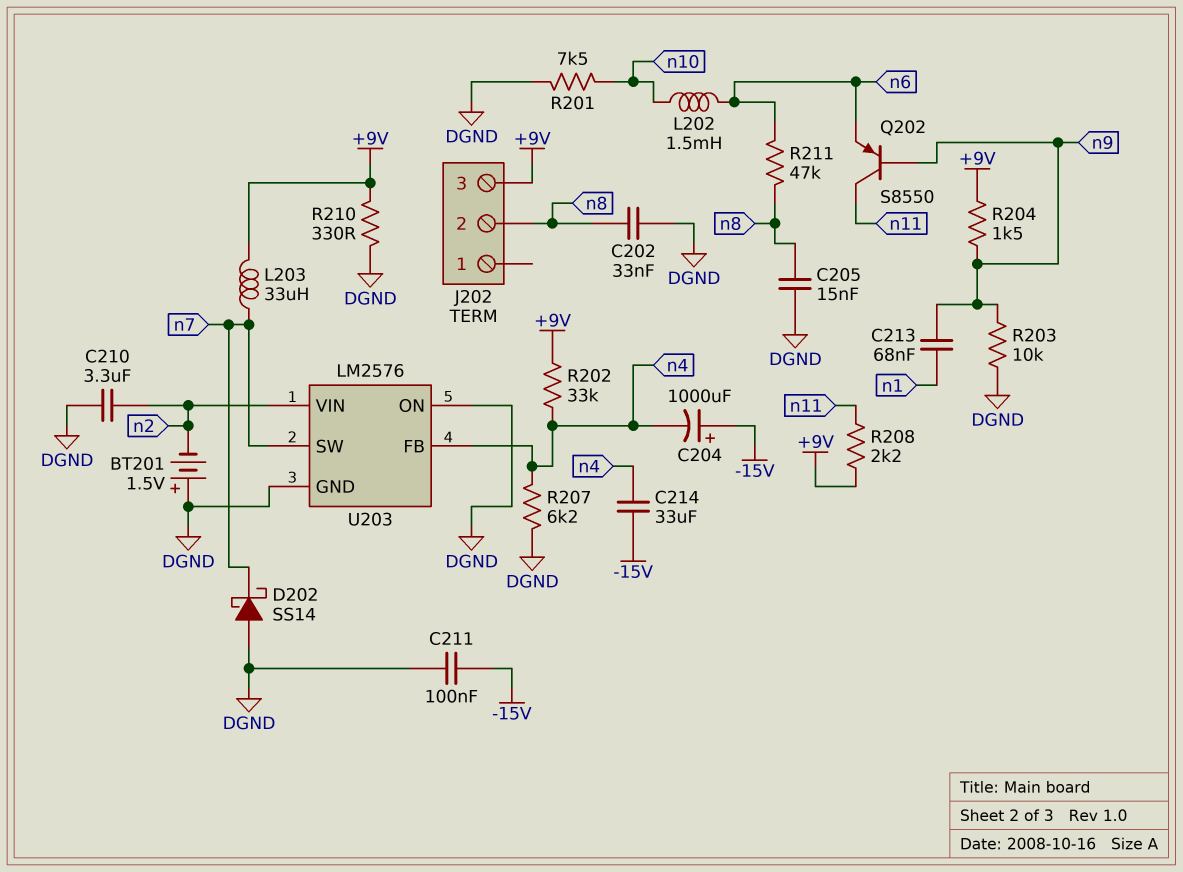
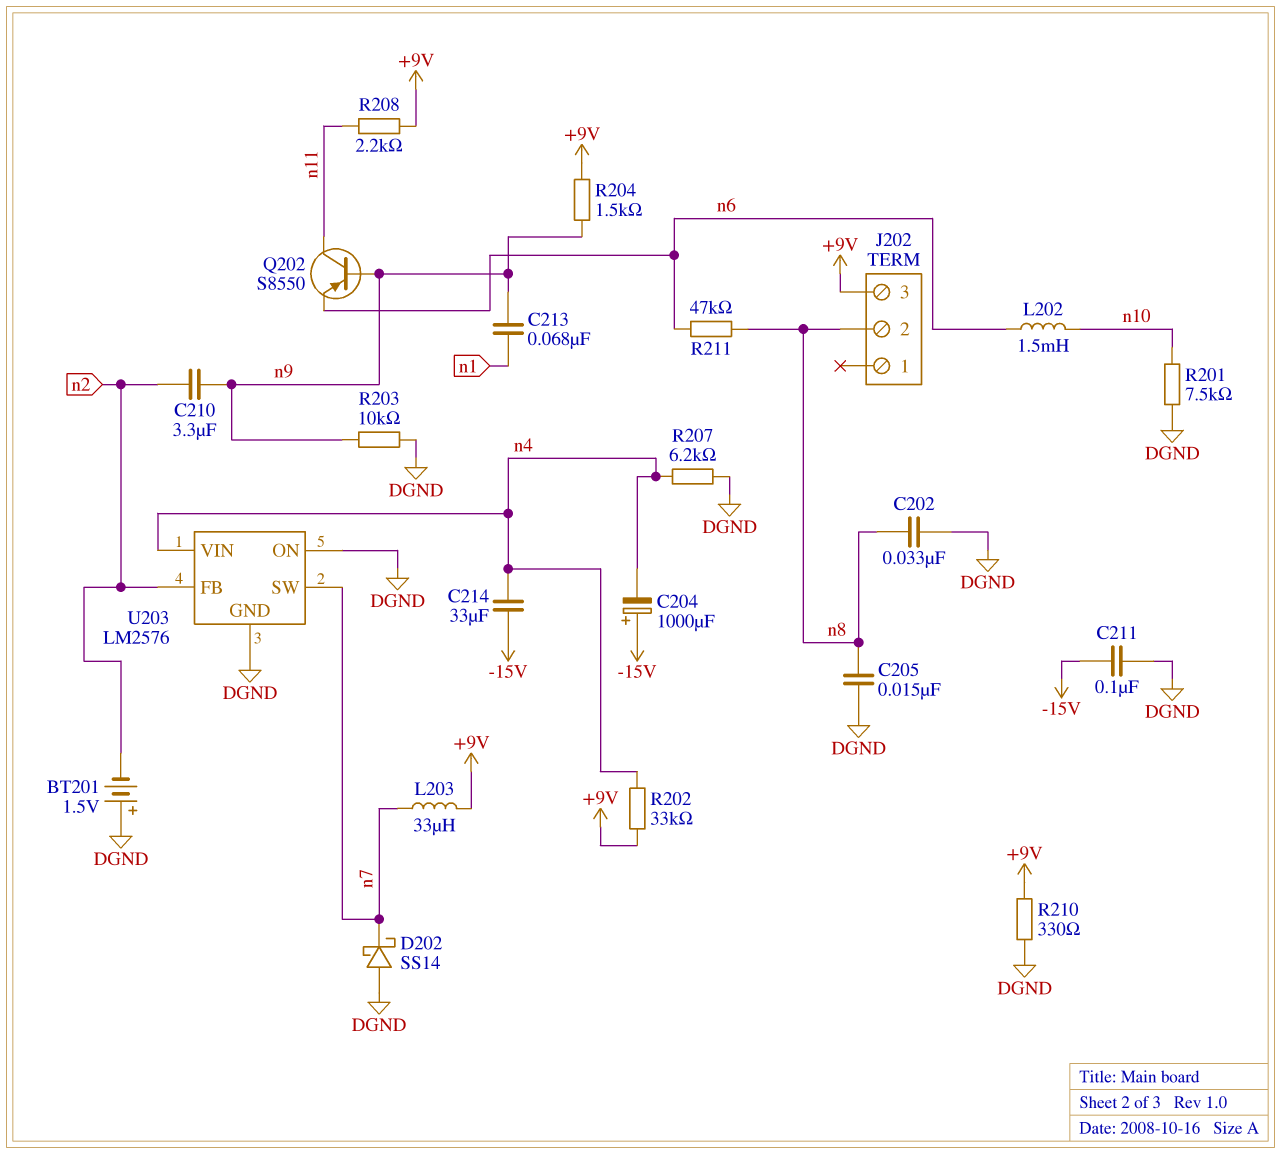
C210: 3.3uF (DGND, n2) -> 3.3uF (n2, n9)
U203 pin FB: n4 -> n2
U203 pin VIN: n2 -> n4

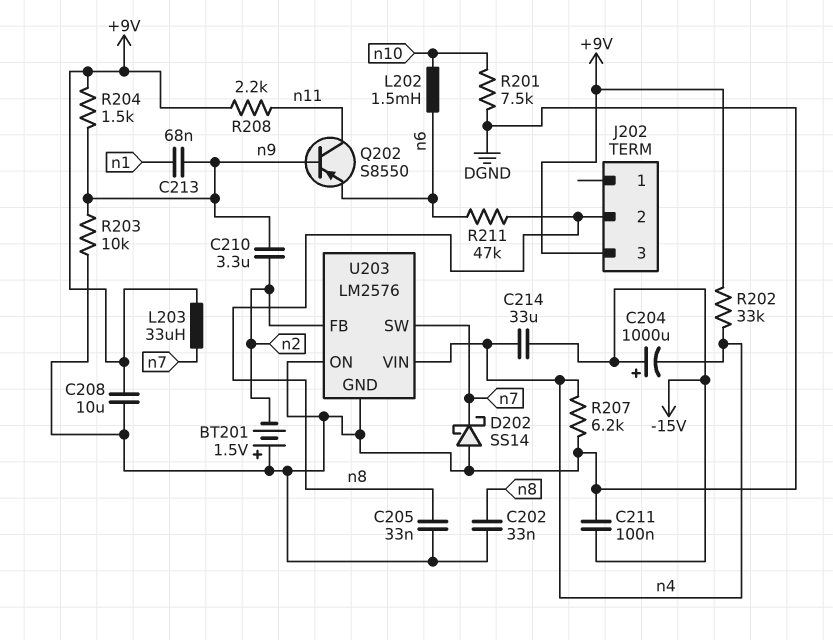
C205: 15nF (DGND, n8) -> 33nF (DGND, n8)
C208: none -> 10uF (+9V, DGND)
R210: 330 (+9V, DGND) -> none

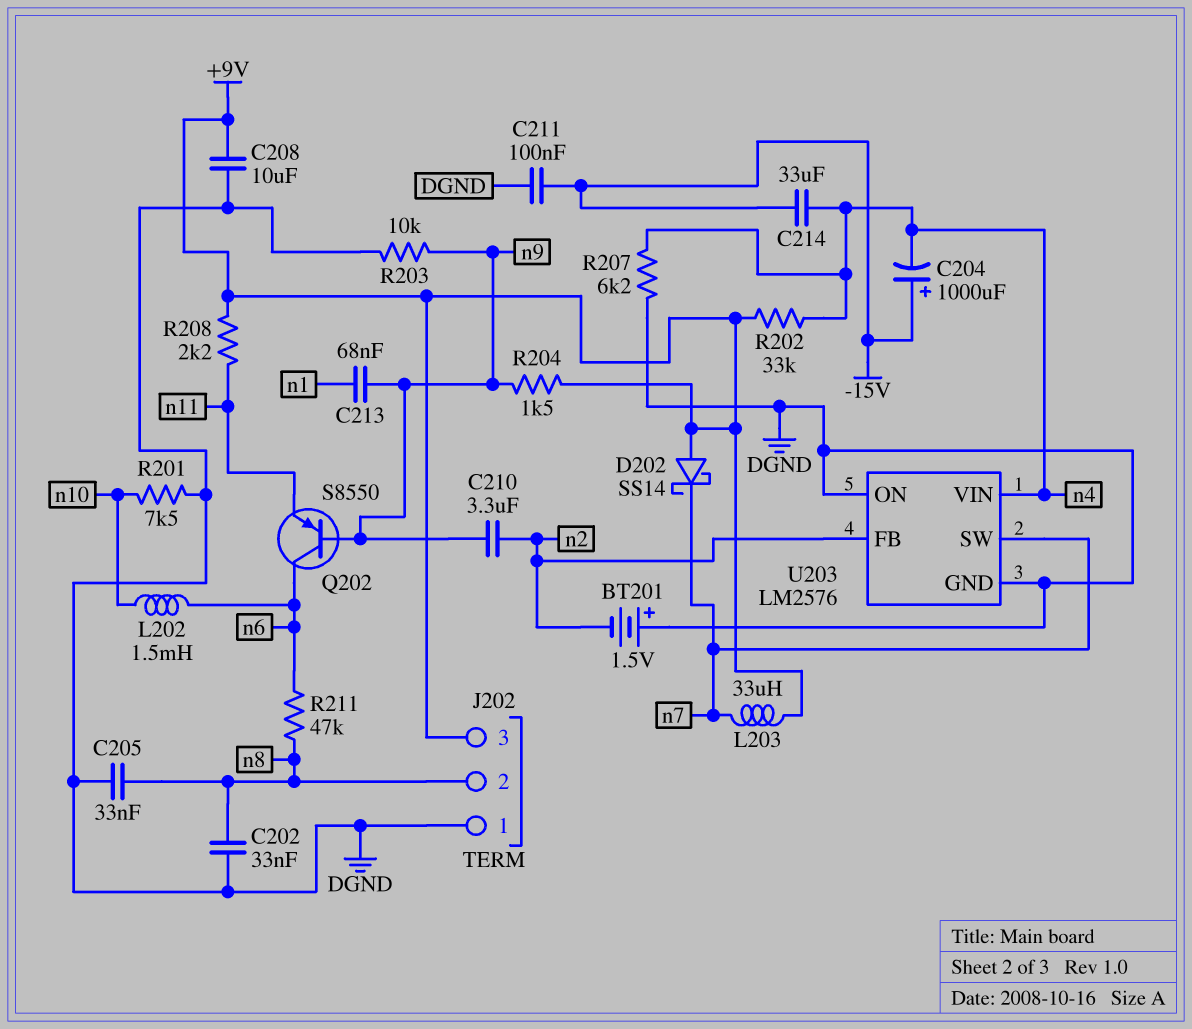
D202: schottky SS14 (A DGND, K n7) -> schottky SS14 (A +9V, K n7)
J202 pin 1: none -> DGND
Q202: PNP S8550 (B n9, C n11, E n6) -> PNP S8550 (B n9, C n6, E n11)

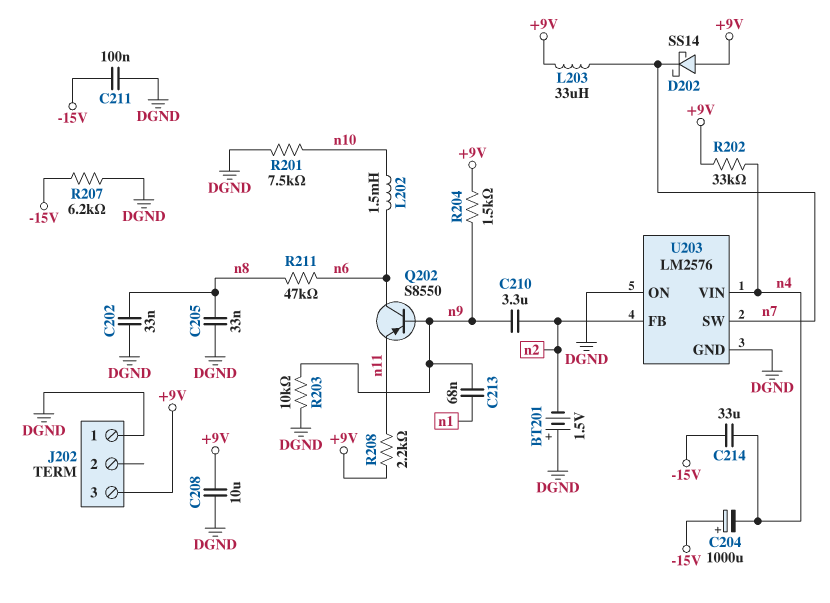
J202 pin 2: n8 -> none
R207: 6.2k (DGND, n4) -> 6.2k (-15V, DGND)

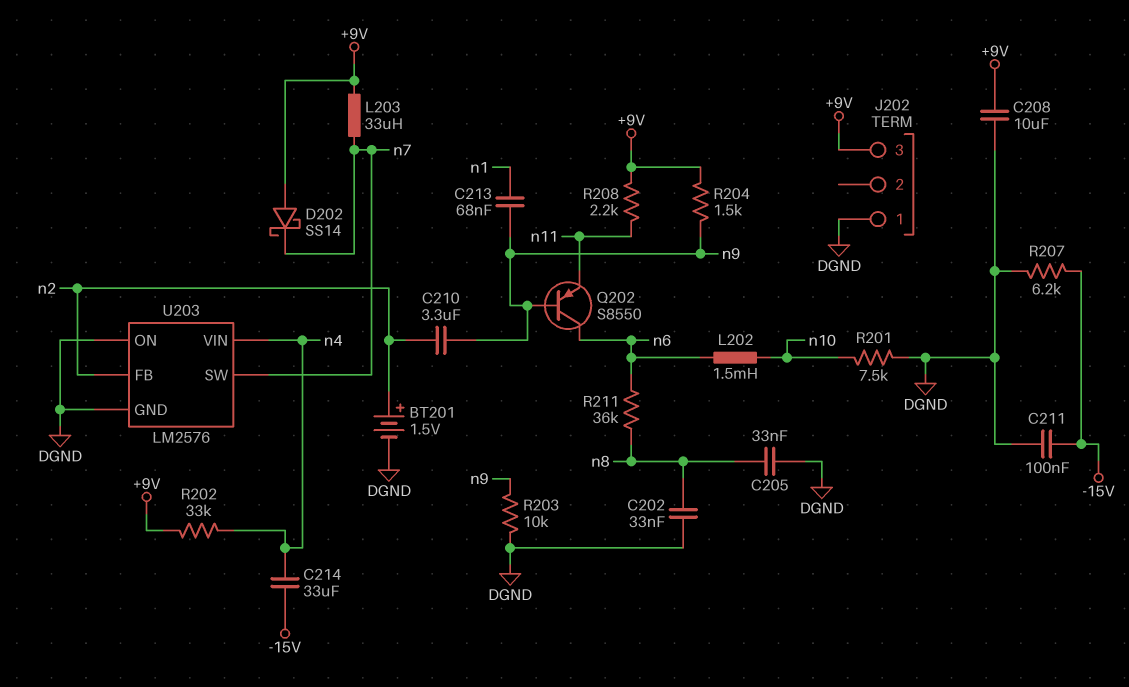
BT201: 1.5V (plus DGND, minus n2) -> 1.5V (plus n2, minus DGND)
C204: 1000uF (plus -15V, minus n4) -> none
R211: 47k (n6, n8) -> 36k (n6, n8)

